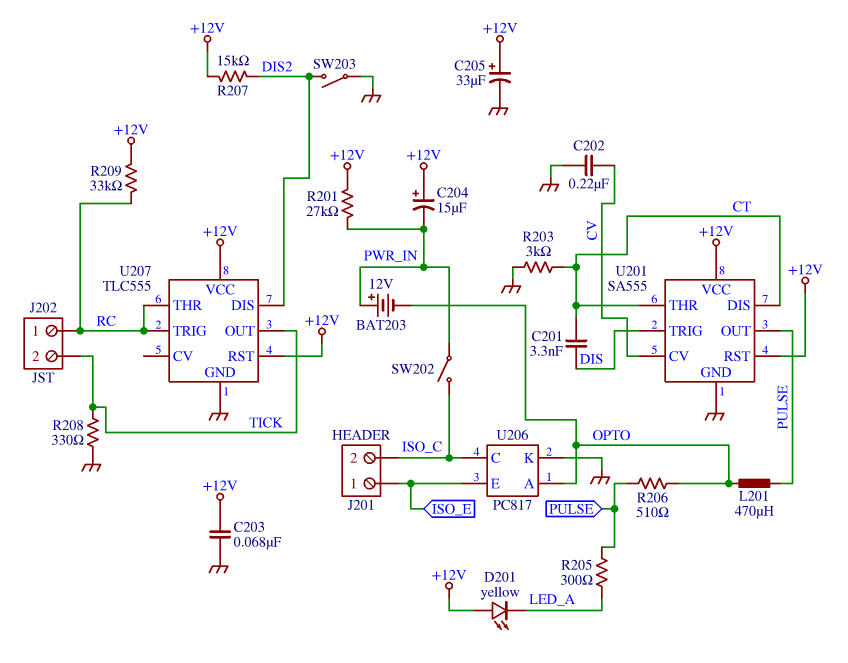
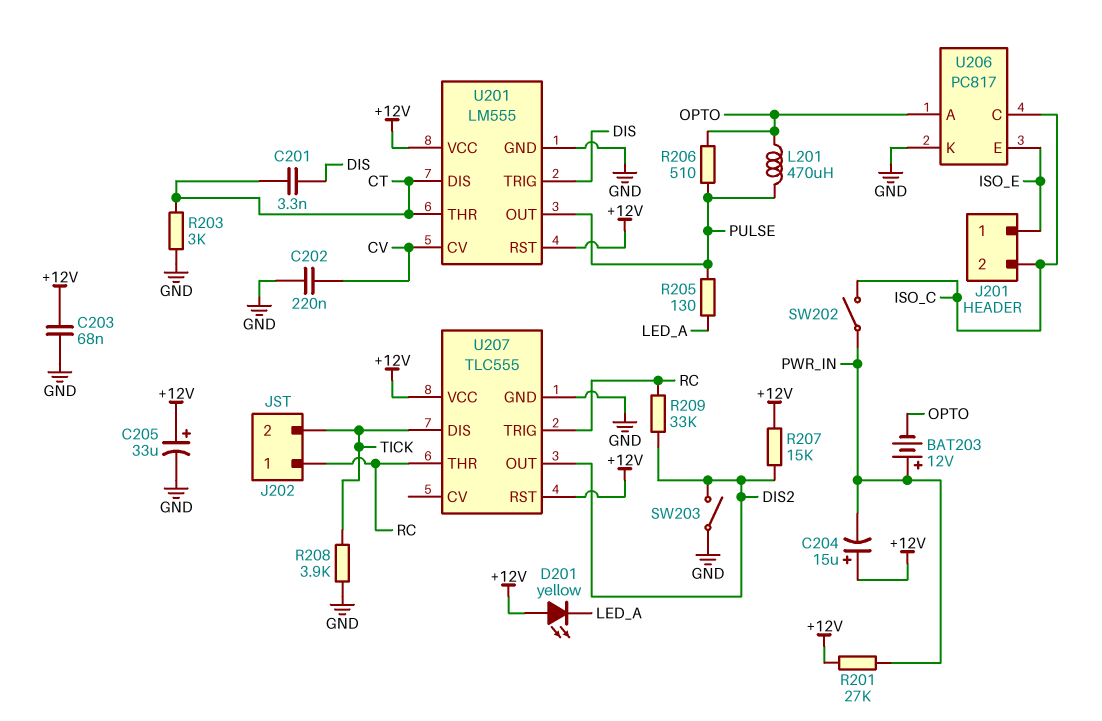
R205: 300 (LED_A, PULSE) -> 130 (LED_A, PULSE)
R208: 330 (GND, TICK) -> 3.9k (GND, TICK)
R209: 33k (+12V, RC) -> 33k (DIS2, RC)
U201: SA555 -> LM555
U207 pin DIS: DIS2 -> TICK
U207 pin OUT: TICK -> DIS2

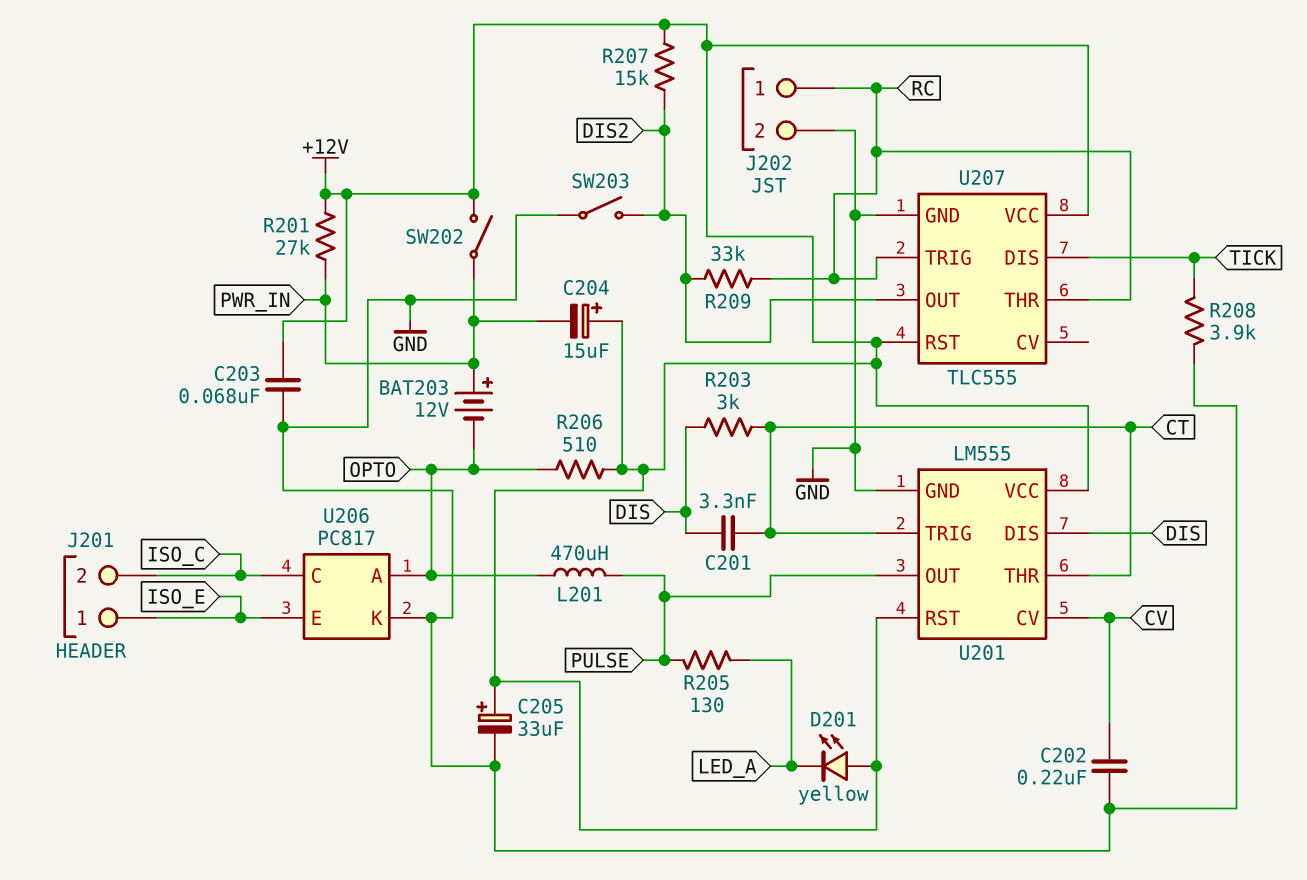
J202 pin 2: TICK -> GND
R203: 3k (CT, GND) -> 3k (CT, DIS)
R206: 510 (OPTO, PULSE) -> 510 (+12V, OPTO)
SW202: switch (ISO_C, PWR_IN) -> switch (+12V, PWR_IN)
U201 pin DIS: CT -> DIS
U201 pin TRIG: DIS -> CT

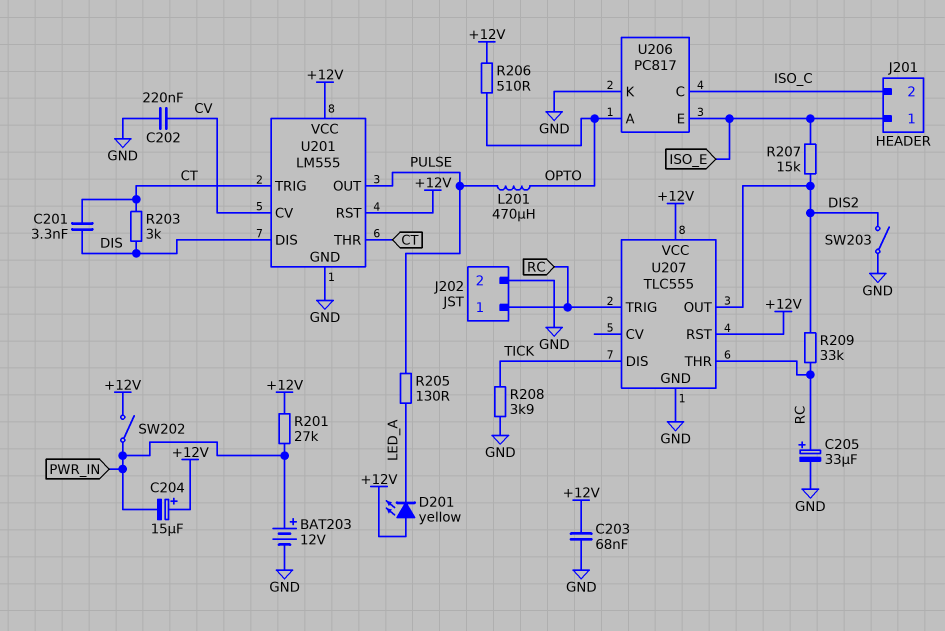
BAT203: 12V (plus PWR_IN, minus OPTO) -> 12V (plus PWR_IN, minus GND)
C205: 33uF (plus +12V, minus GND) -> 33uF (plus RC, minus GND)
R207: 15k (+12V, DIS2) -> 15k (DIS2, ISO_E)

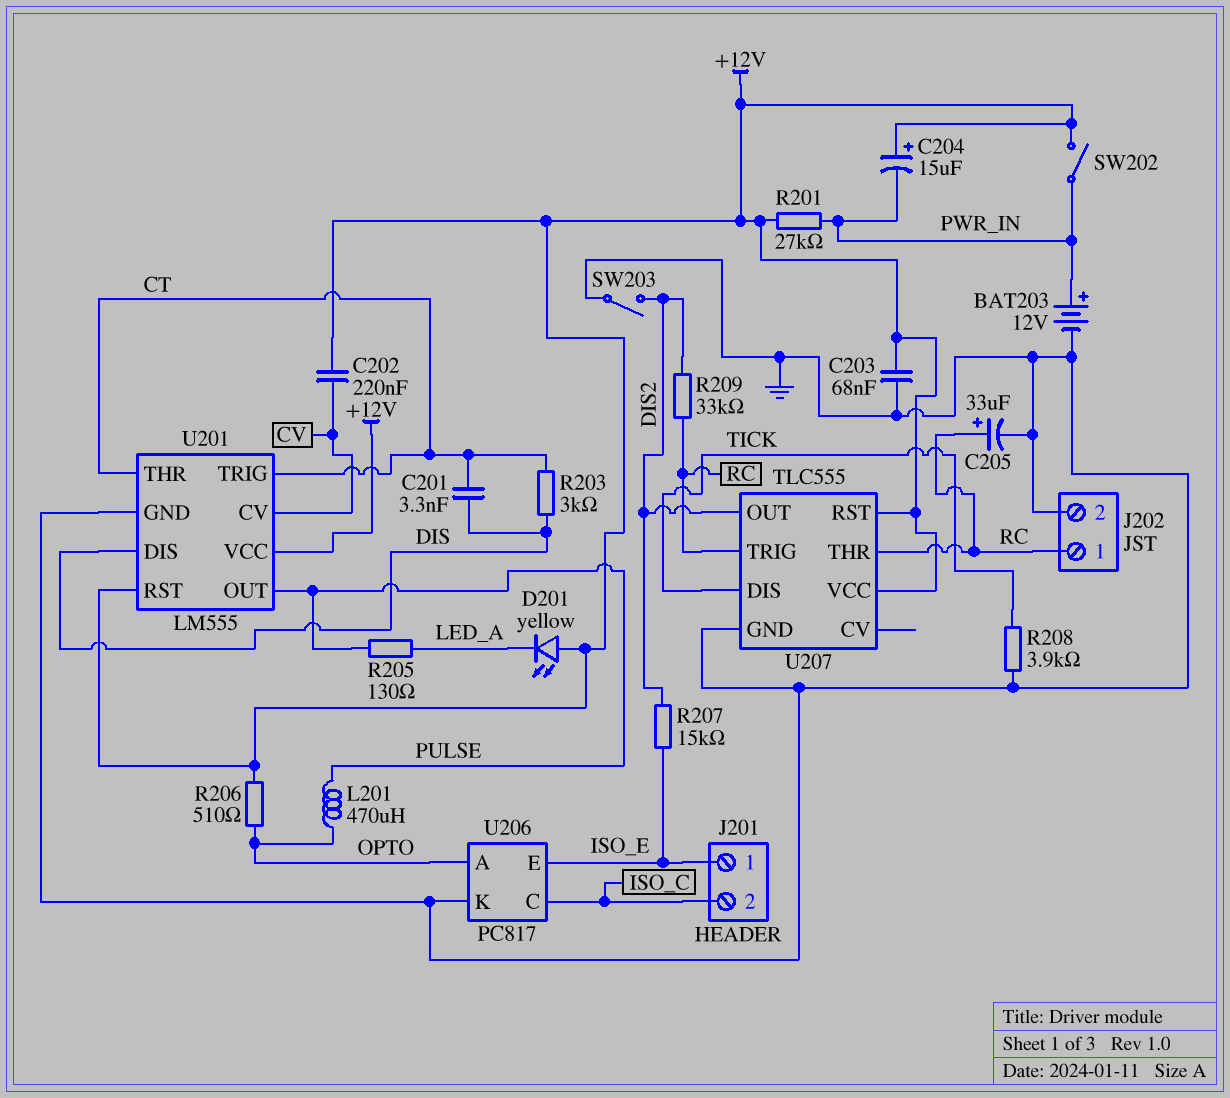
C202: 220nF (CV, GND) -> 220nF (+12V, CV)

